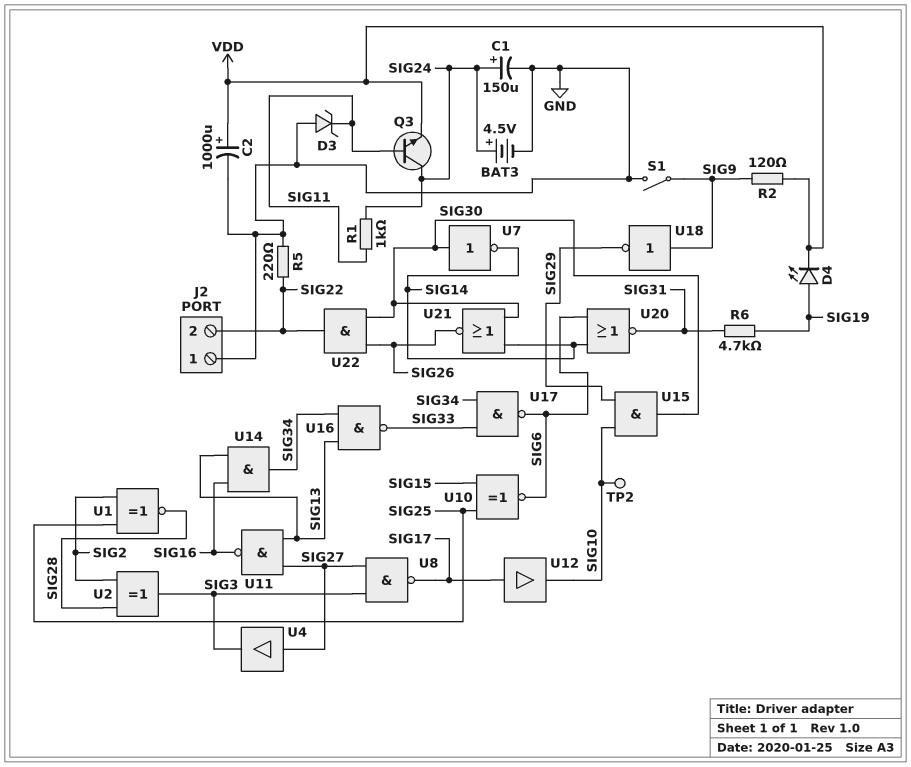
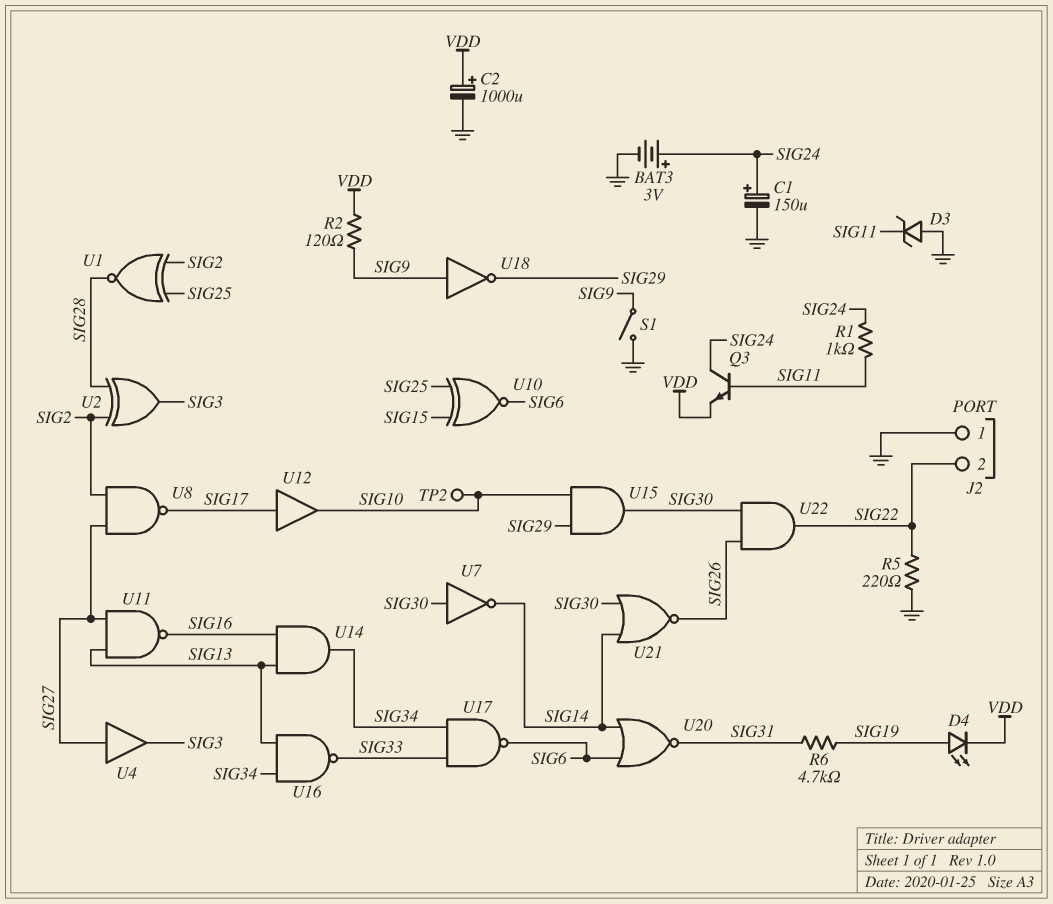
BAT3: 4.5V (plus SIG24, minus GND) -> 3V (plus SIG24, minus GND)
U8: NAND (in SIG3, in SIG27, out SIG17) -> NAND (in SIG2, in SIG27, out SIG17)

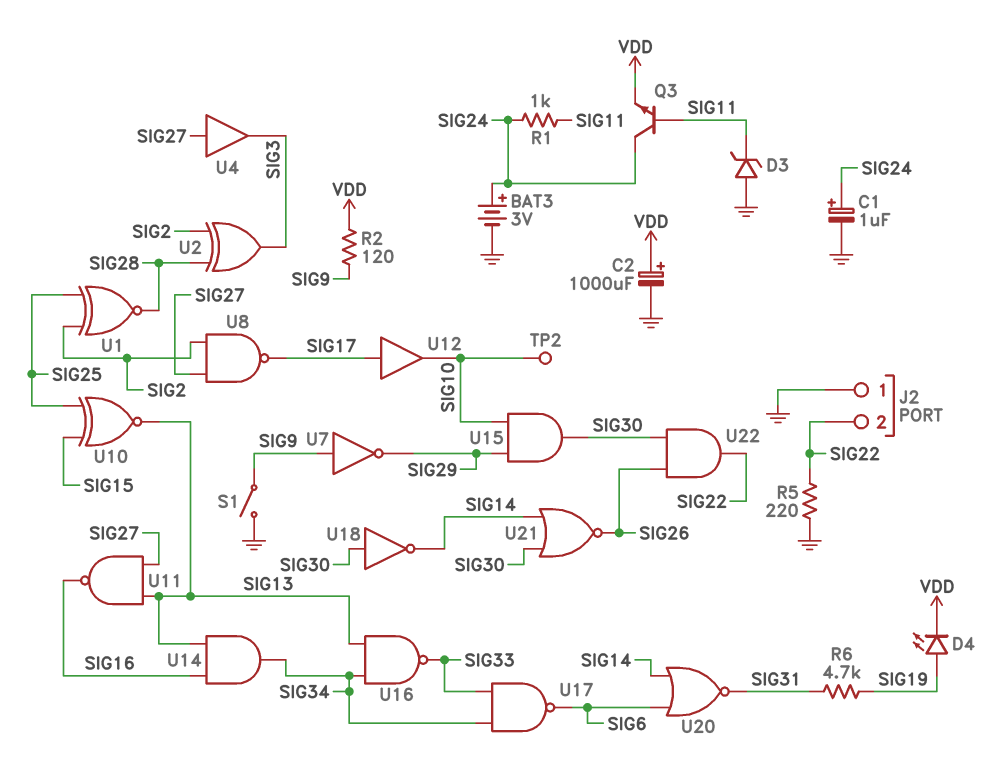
C1: 150uF (plus SIG24, minus GND) -> 1uF (plus SIG24, minus GND)
U7: NOT (in SIG30, out SIG14) -> NOT (in SIG9, out SIG29)
U10: XNOR (in SIG15, in SIG25, out SIG6) -> XNOR (in SIG15, in SIG25, out SIG13)
U18: NOT (in SIG9, out SIG29) -> NOT (in SIG30, out SIG14)

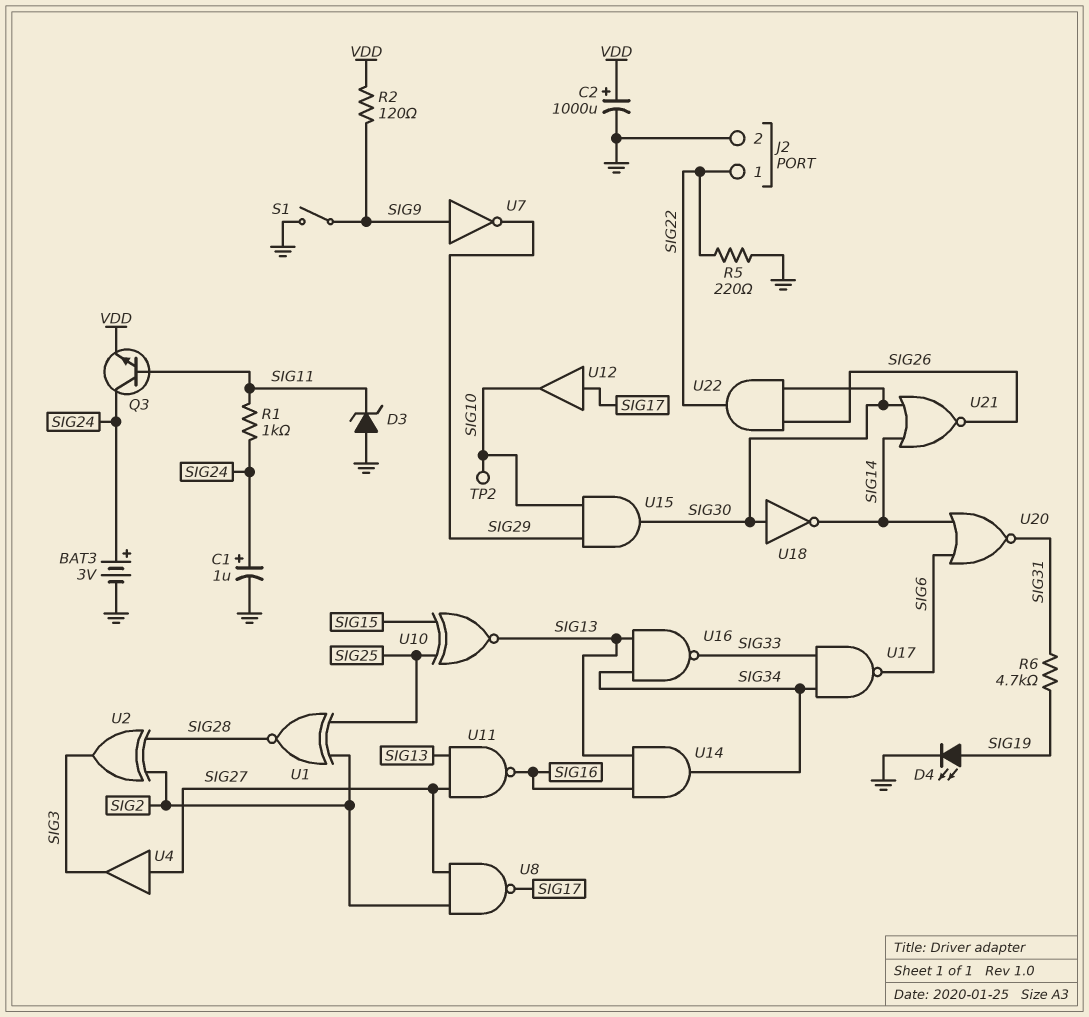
D4: LED (A SIG19, K VDD) -> LED (A SIG19, K GND)
J2 pin 1: GND -> SIG22
J2 pin 2: SIG22 -> GND

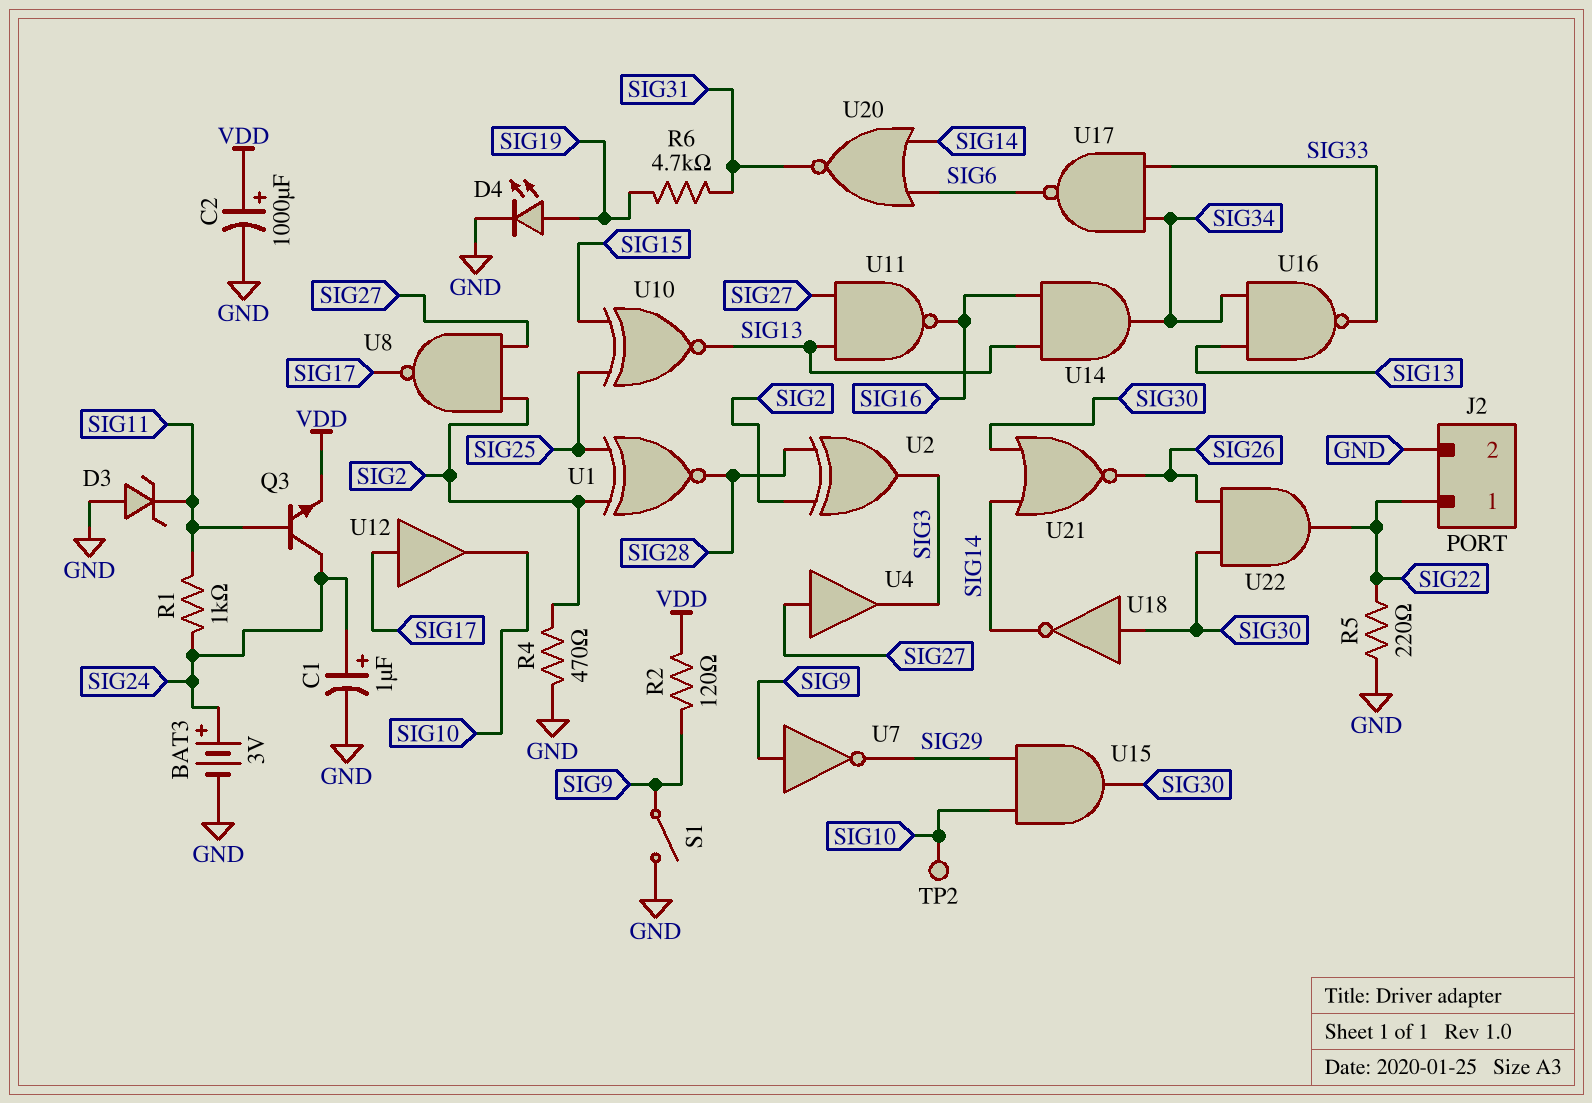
R4: none -> 470 (GND, SIG2)

